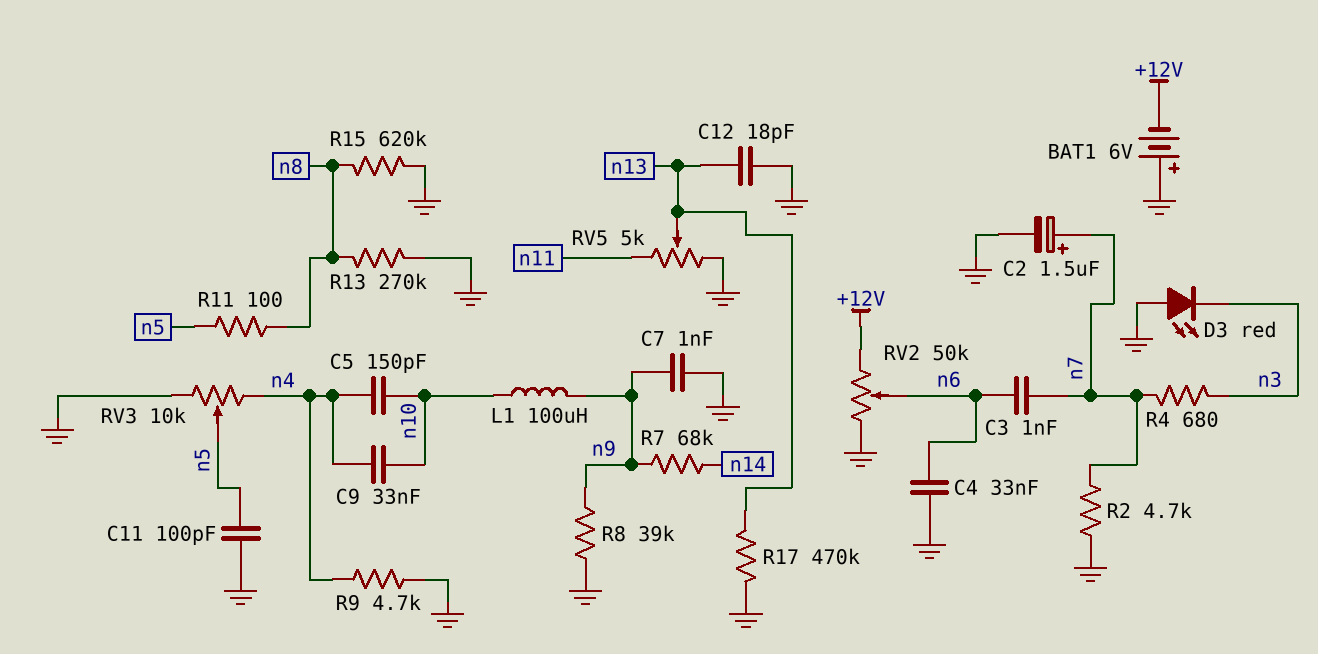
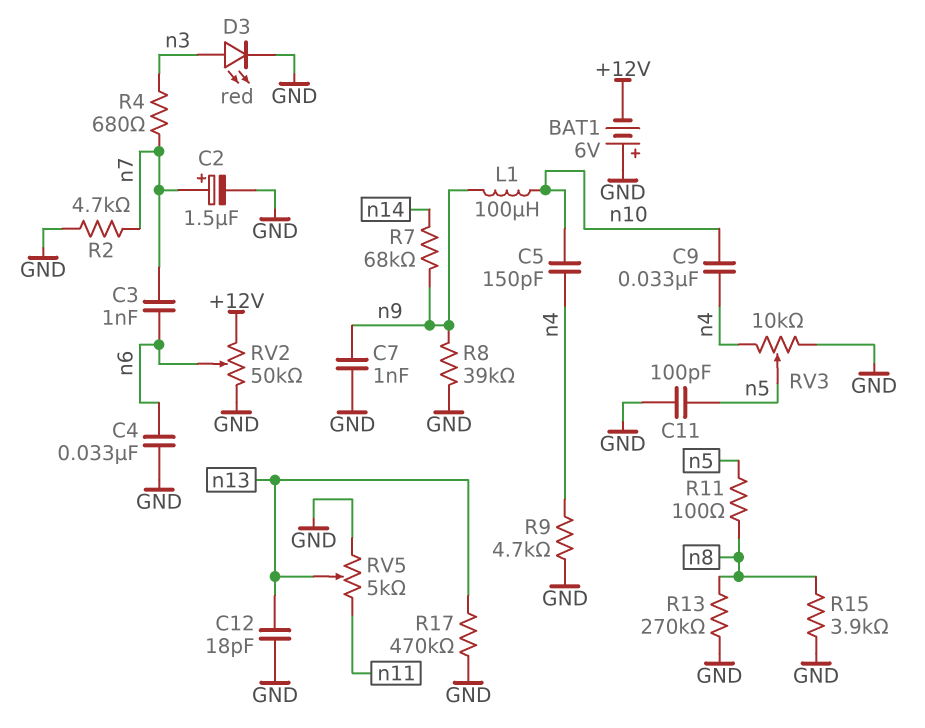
D3: LED red (A GND, K n3) -> LED red (A n3, K GND)
R15: 620k (GND, n8) -> 3.9k (GND, n8)

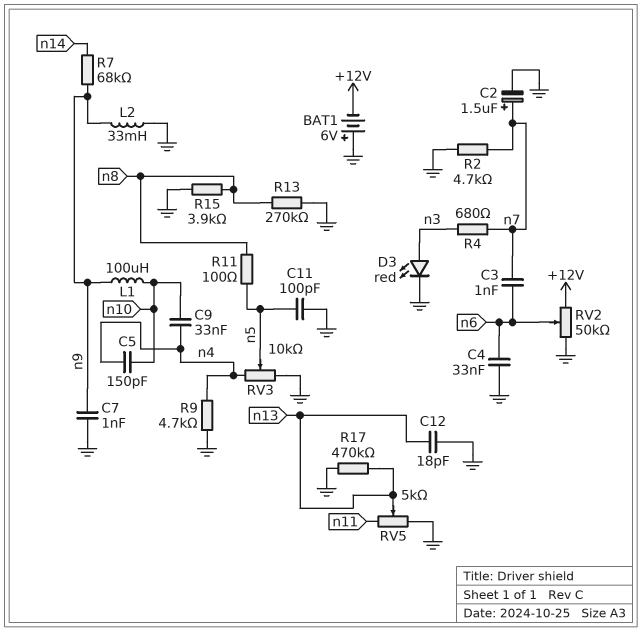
L2: none -> 33mH (GND, n9)
R8: 39k (GND, n9) -> none

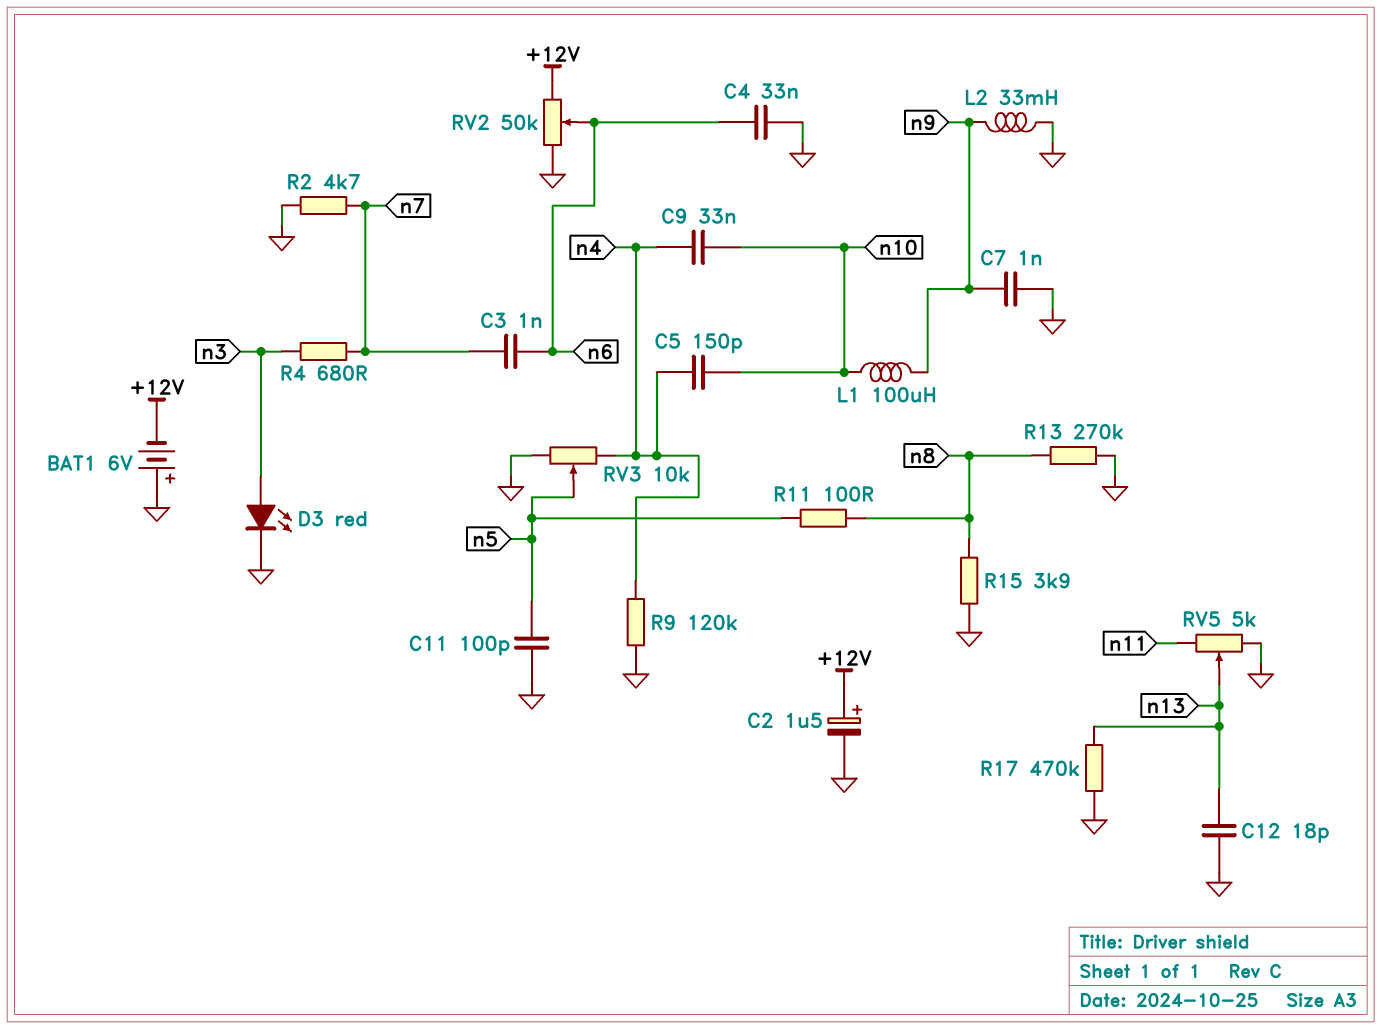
C2: 1.5uF (plus n7, minus GND) -> 1.5uF (plus +12V, minus GND)
R7: 68k (n9, n14) -> none
R9: 4.7k (GND, n4) -> 120k (GND, n4)

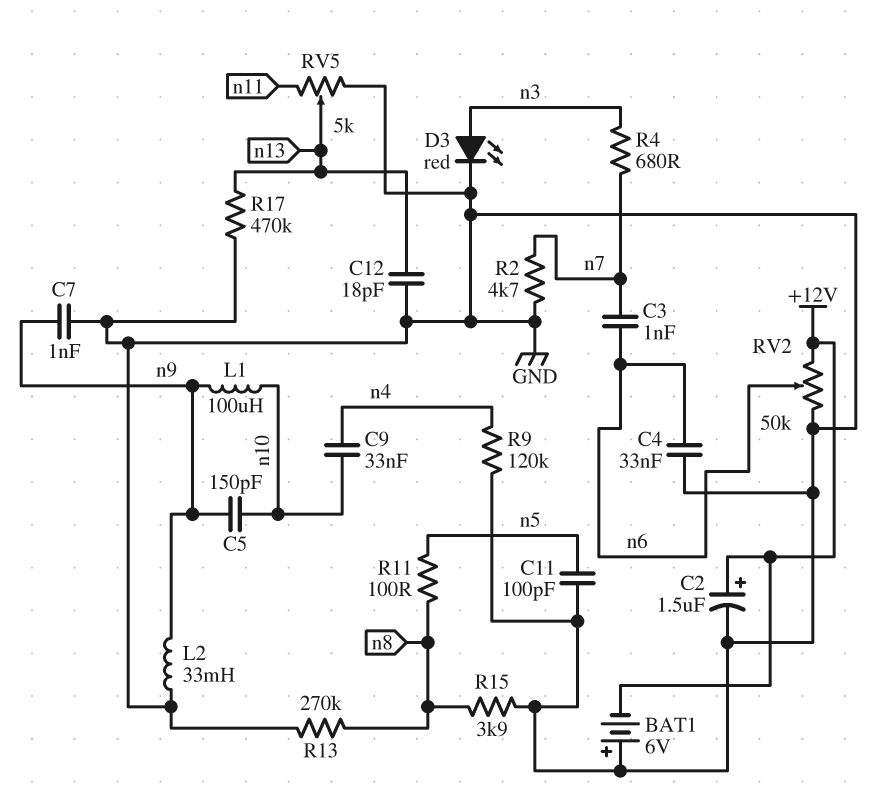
C5: 150pF (n4, n10) -> 150pF (n9, n10)
RV3: 10k (GND, n4, wiper n5) -> none

